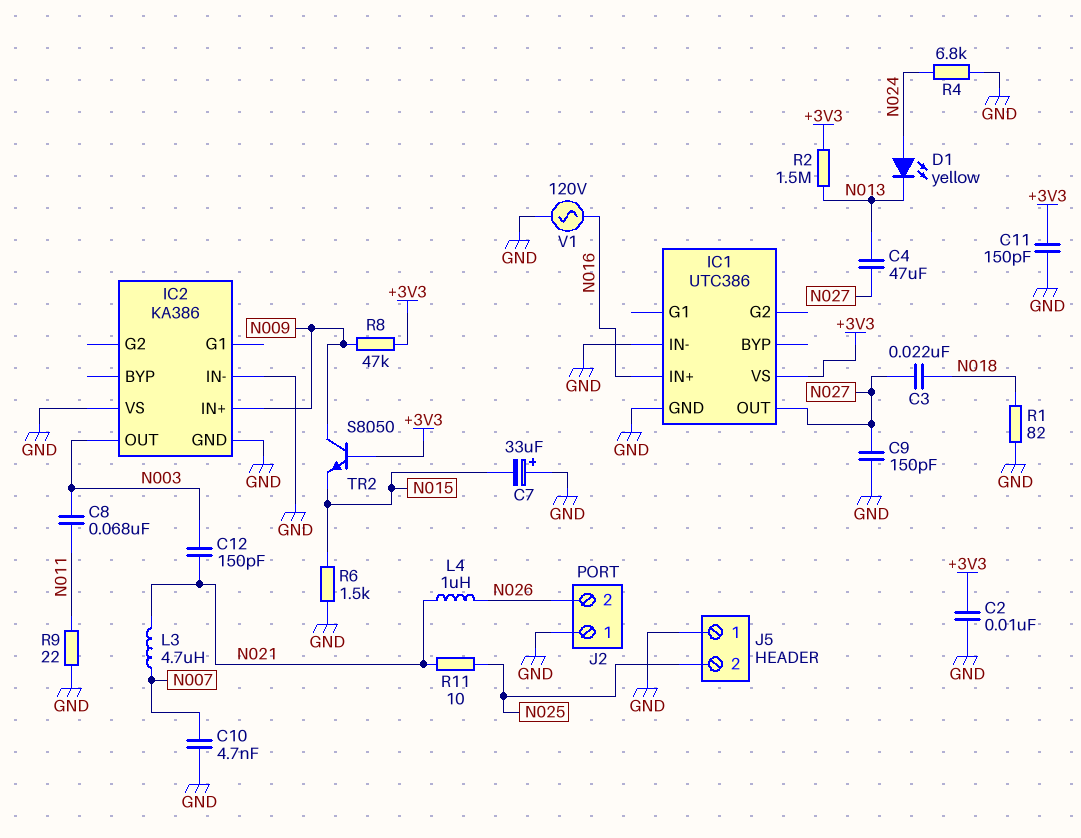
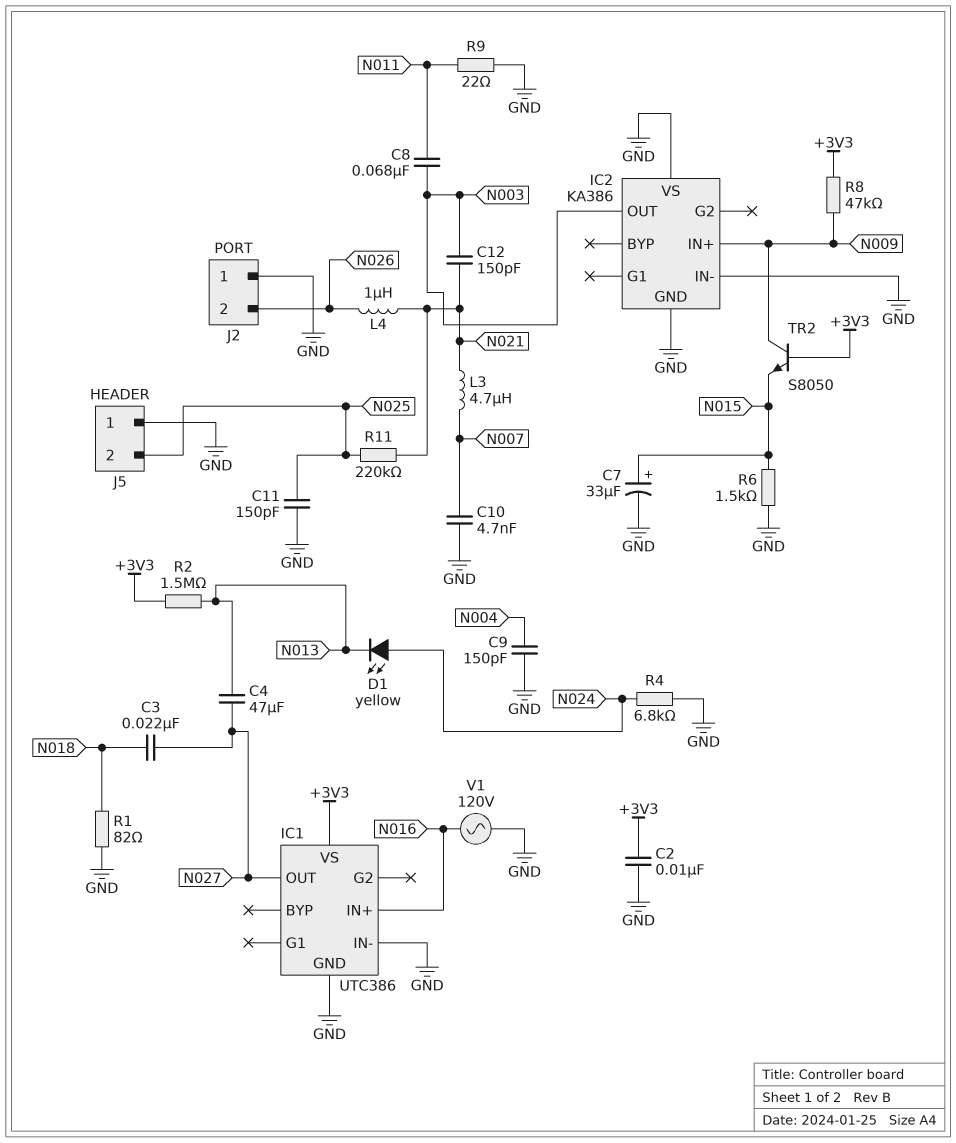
C7: 33uF (plus GND, minus N015) -> 33uF (plus N015, minus GND)
C9: 150pF (GND, N027) -> 150pF (GND, N004)
C11: 150pF (+3V3, GND) -> 150pF (GND, N025)
R11: 10 (N021, N025) -> 220k (N021, N025)

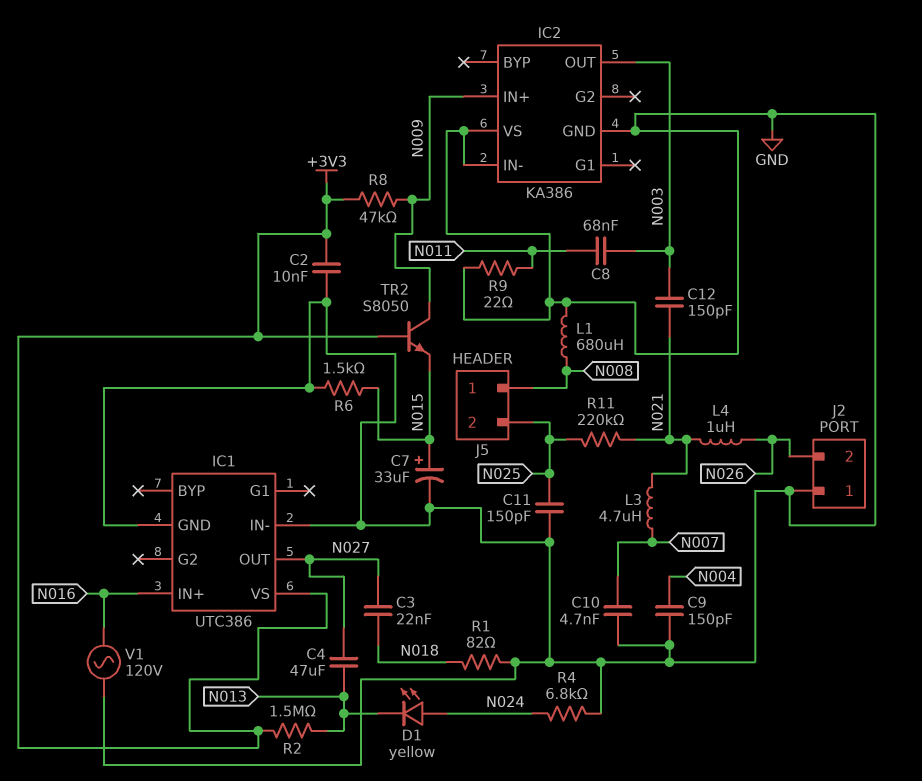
J5 pin 1: GND -> N008
L1: none -> 680uH (GND, N008)

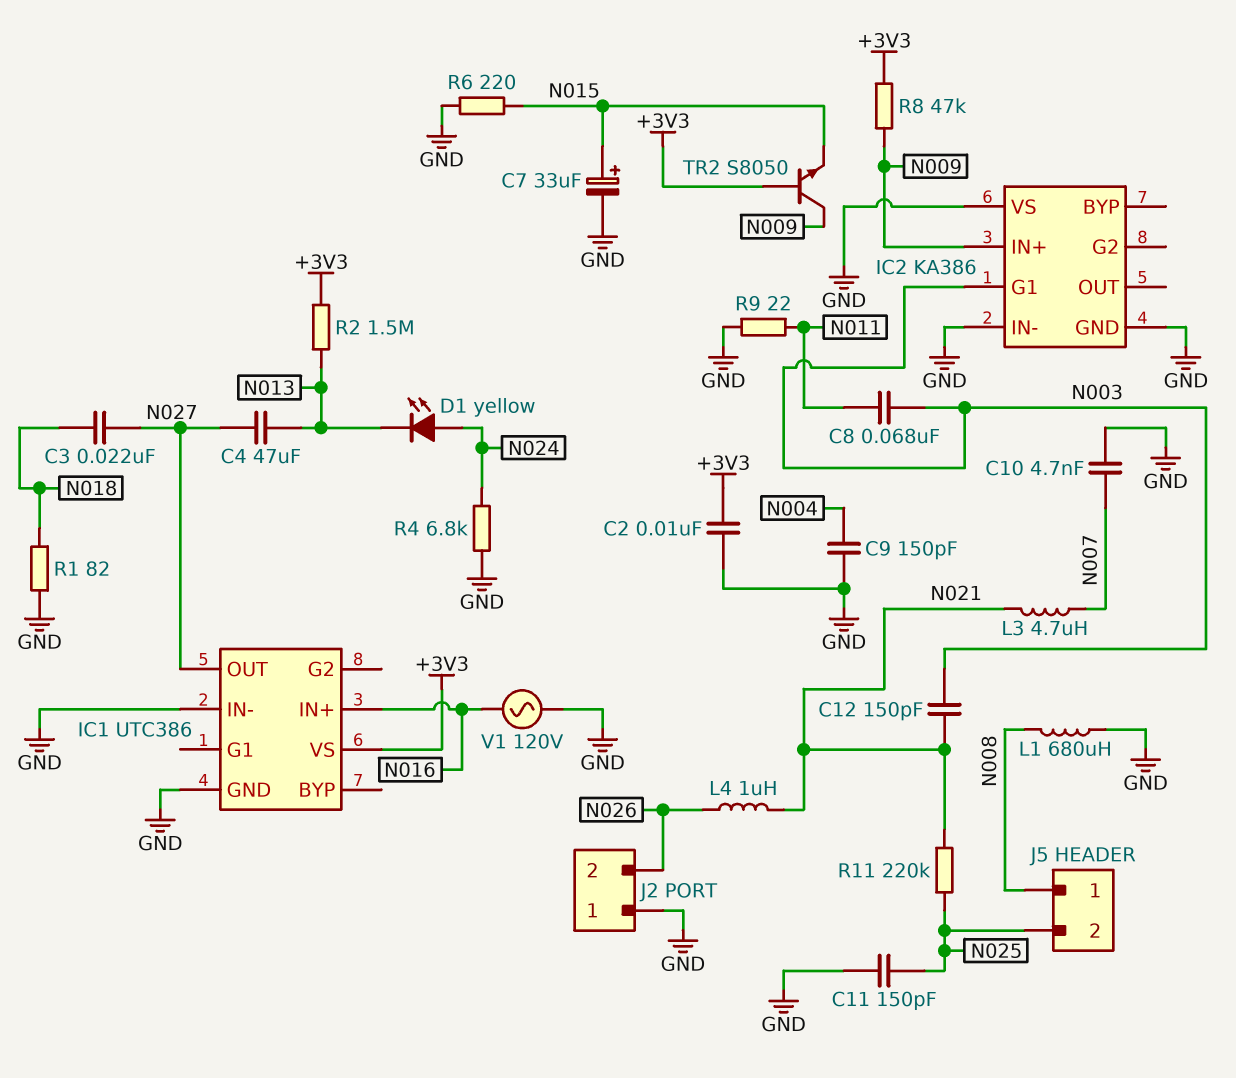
IC2 pin G1: none -> N003
IC2 pin OUT: N003 -> none
R6: 1.5k (GND, N015) -> 220 (GND, N015)

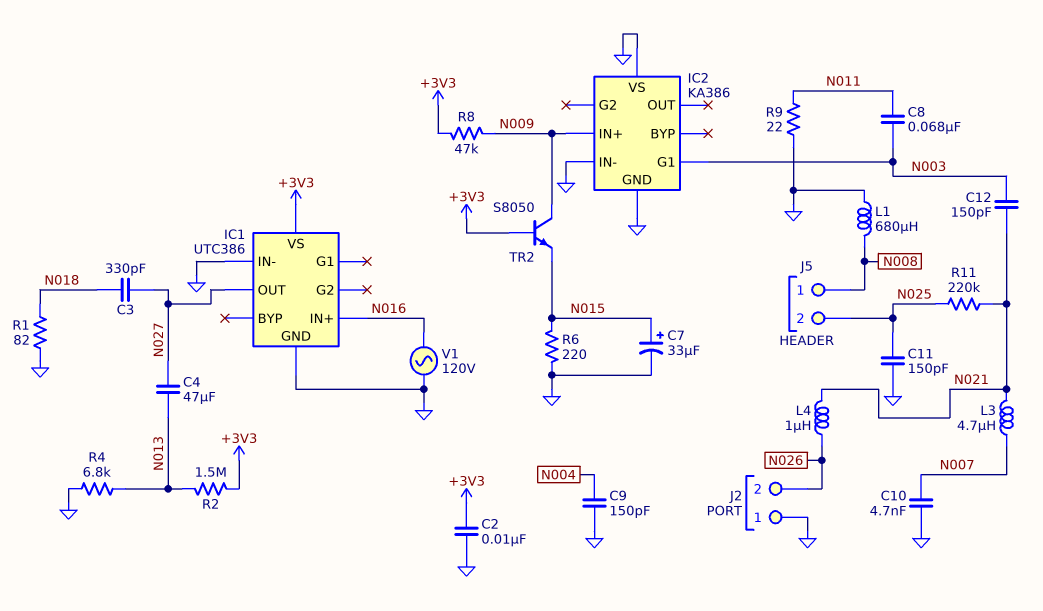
C3: 22nF (N018, N027) -> 330pF (N018, N027)
D1: LED yellow (A N024, K N013) -> none
R4: 6.8k (GND, N024) -> 6.8k (GND, N013)

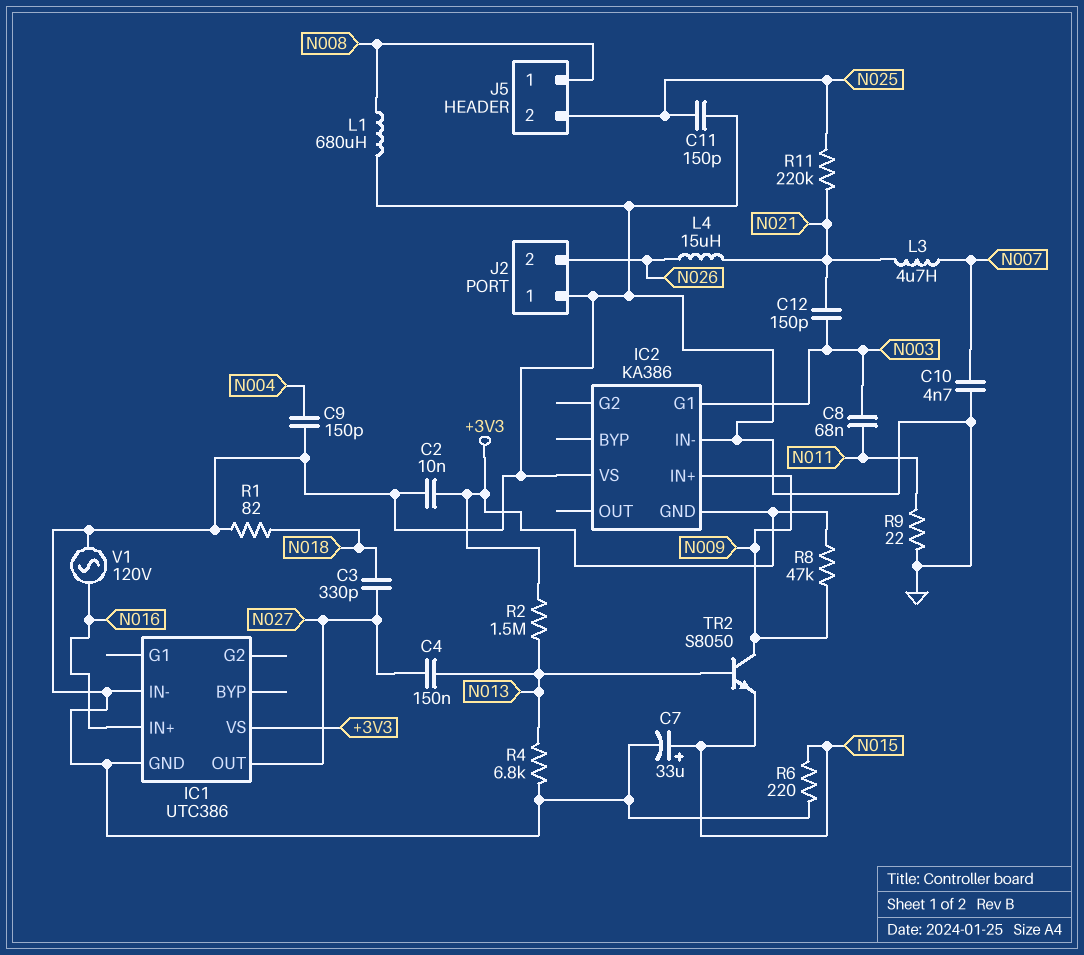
C4: 47uF (N013, N027) -> 150nF (N013, N027)
IC2 pin GND: GND -> +3V3
L4: 1uH (N021, N026) -> 15uH (N021, N026)
TR2: NPN S8050 (B +3V3, C N009, E N015) -> NPN S8050 (B N013, C N009, E N015)

